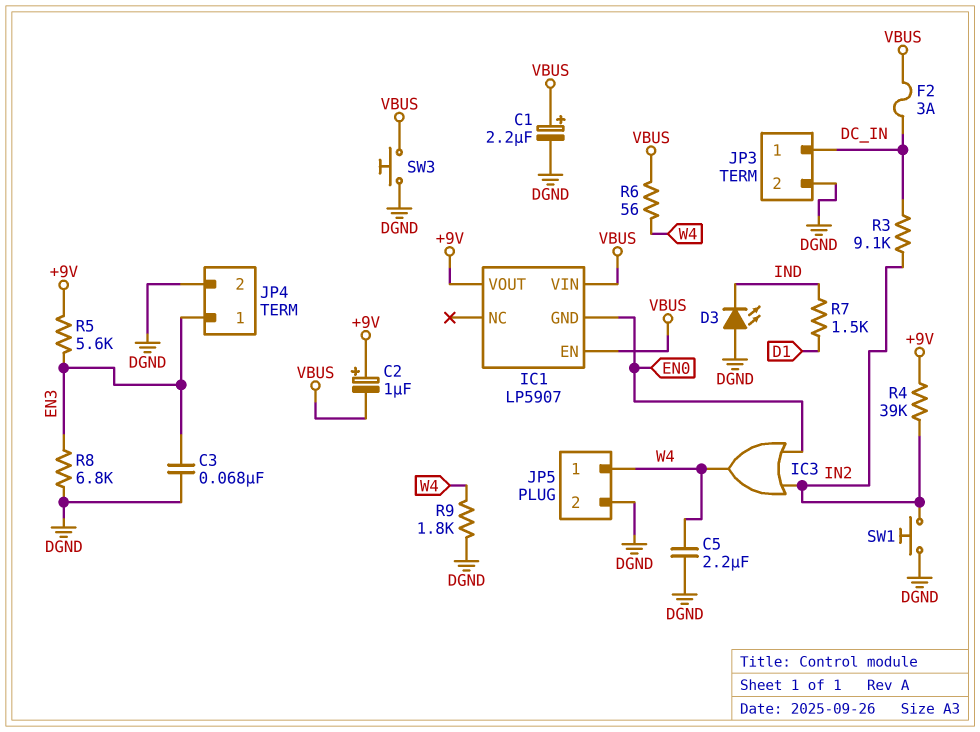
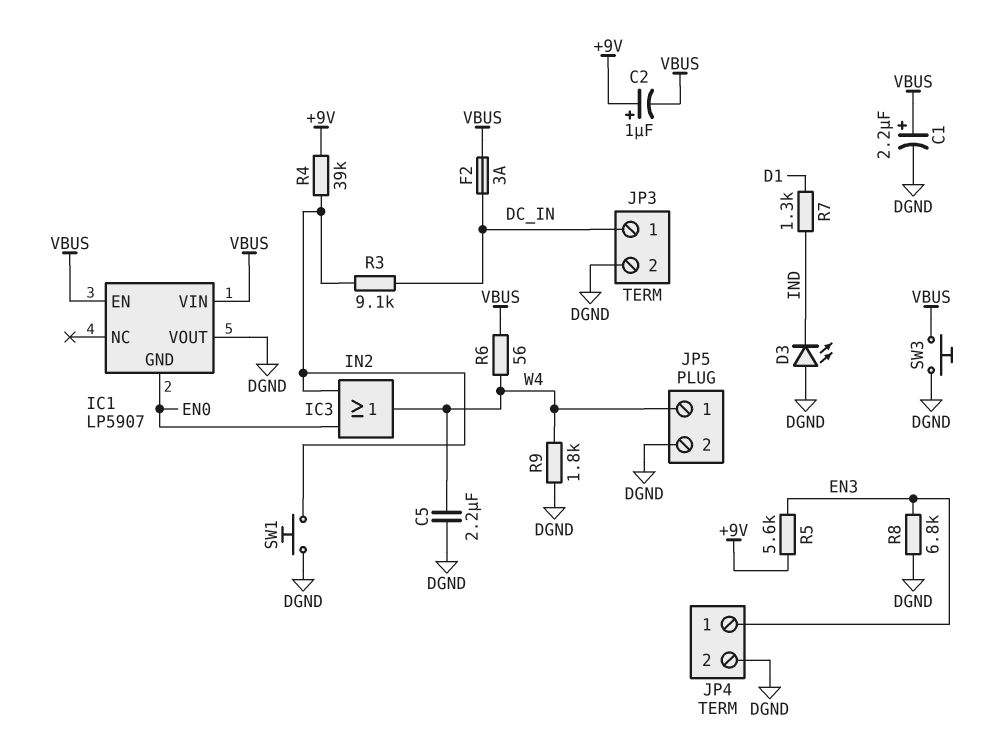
C3: 68nF (DGND, EN3) -> none
IC1 pin VOUT: +9V -> DGND
R7: 1.5k (D1, IND) -> 1.3k (D1, IND)

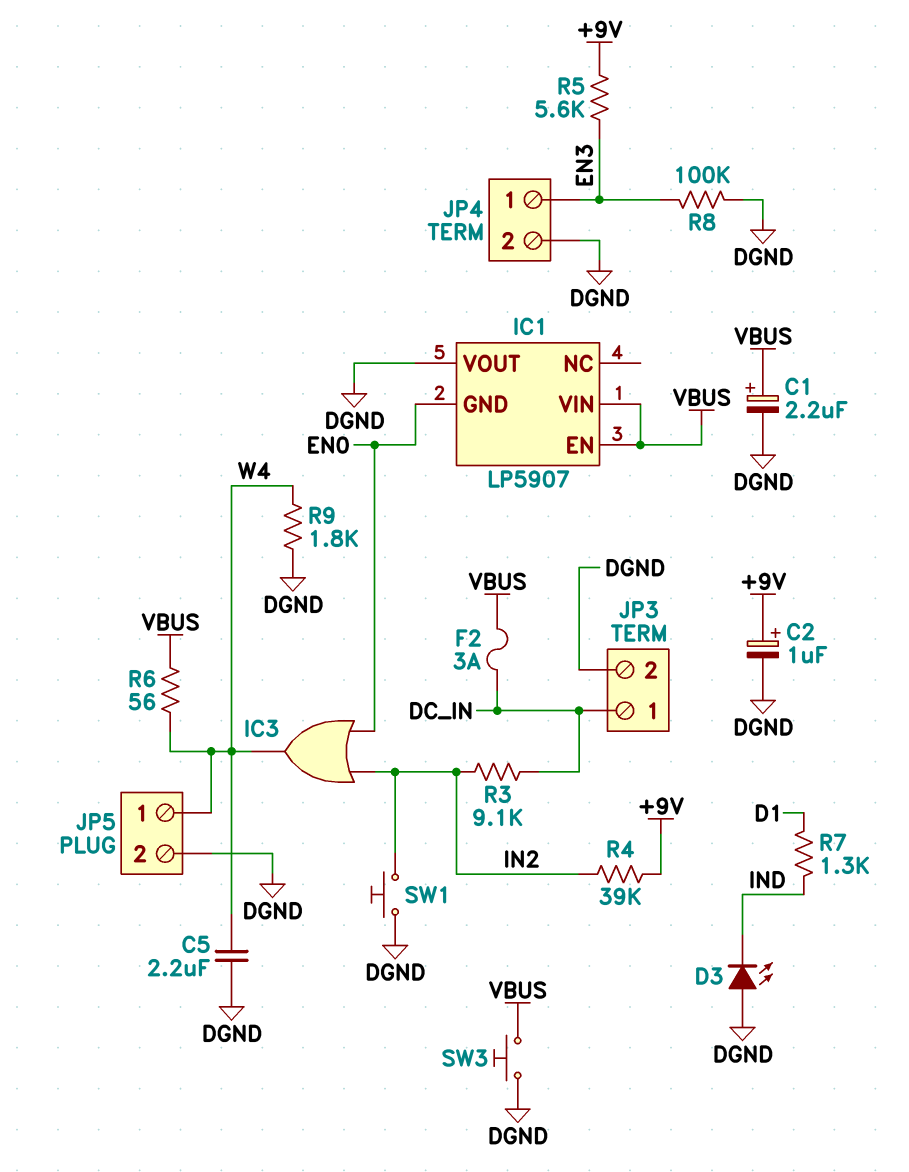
C2: 1uF (plus +9V, minus VBUS) -> 1uF (plus +9V, minus DGND)
R8: 6.8k (DGND, EN3) -> 100k (DGND, EN3)

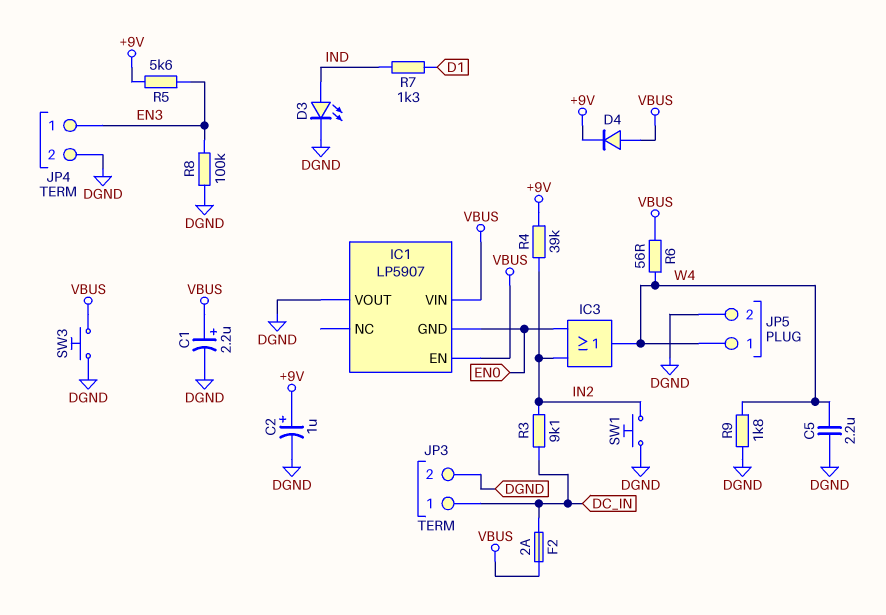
D3: LED (A DGND, K IND) -> LED (A IND, K DGND)
D4: none -> diode (A VBUS, K +9V)
F2: 3A (DC_IN, VBUS) -> 2A (DC_IN, VBUS)

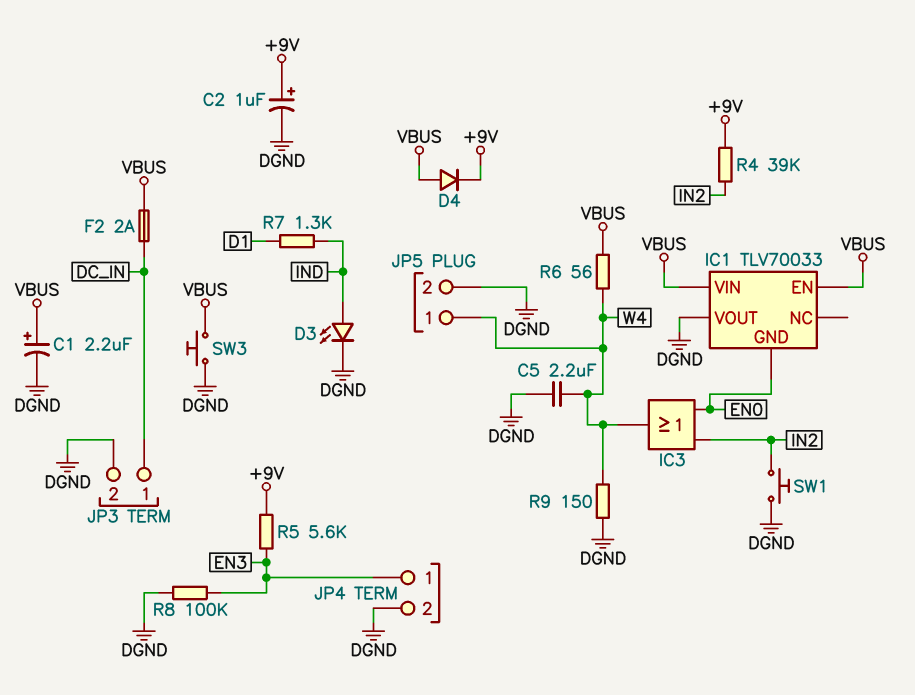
IC1: LP5907 -> TLV70033
R3: 9.1k (DC_IN, IN2) -> none
R9: 1.8k (DGND, W4) -> 150 (DGND, W4)

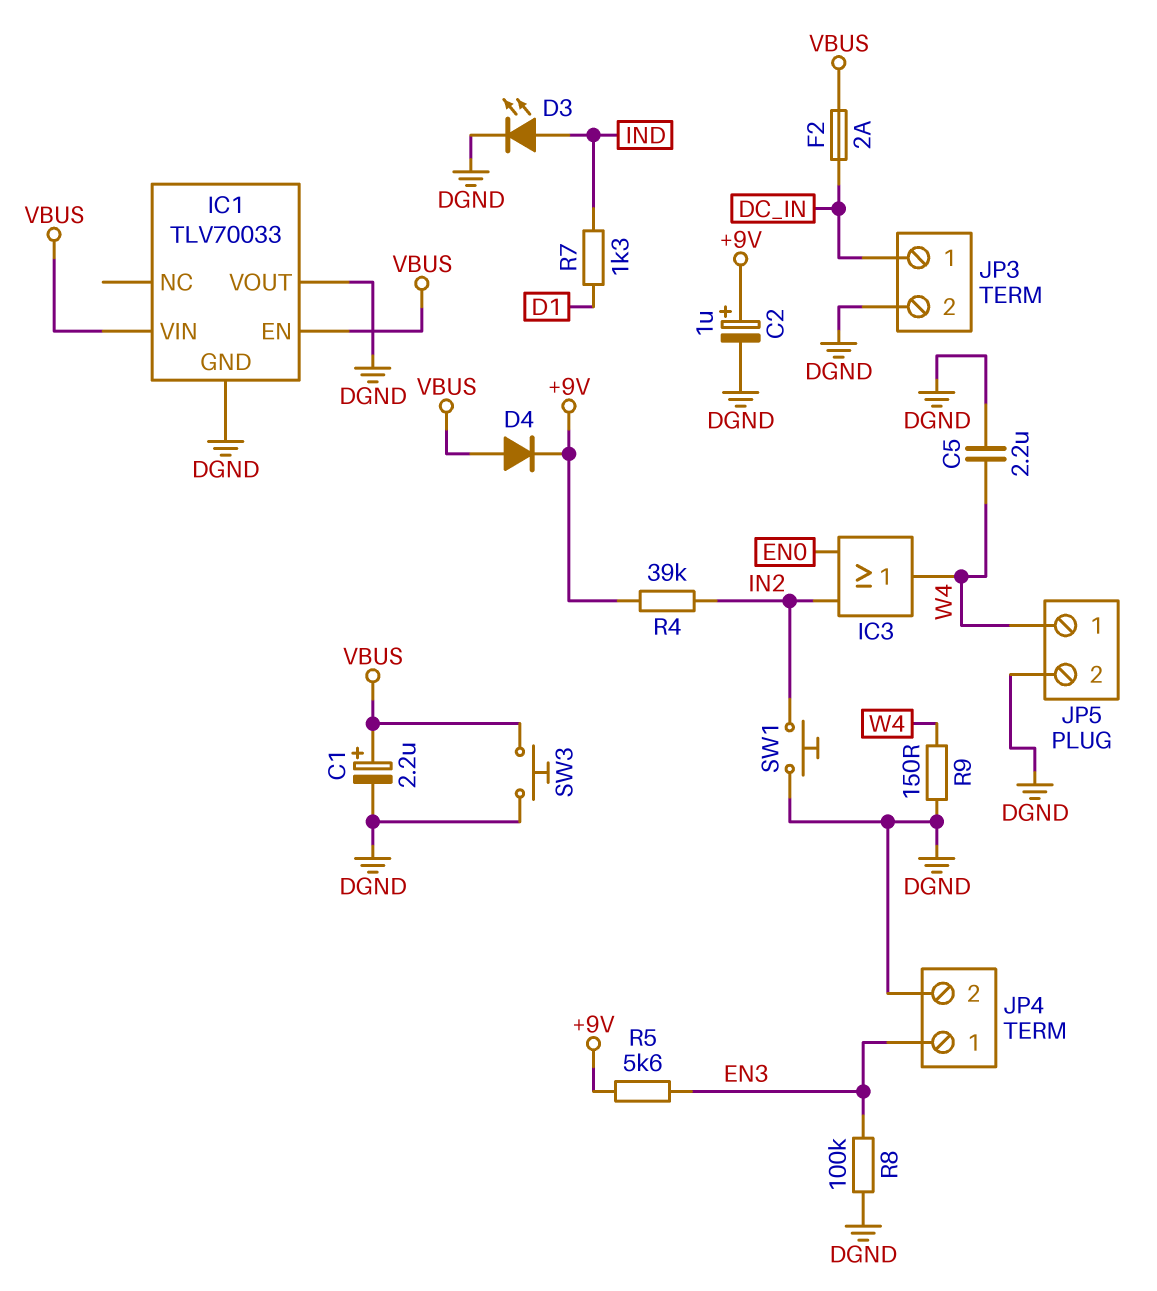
IC1 pin GND: EN0 -> DGND
R6: 56 (VBUS, W4) -> none

